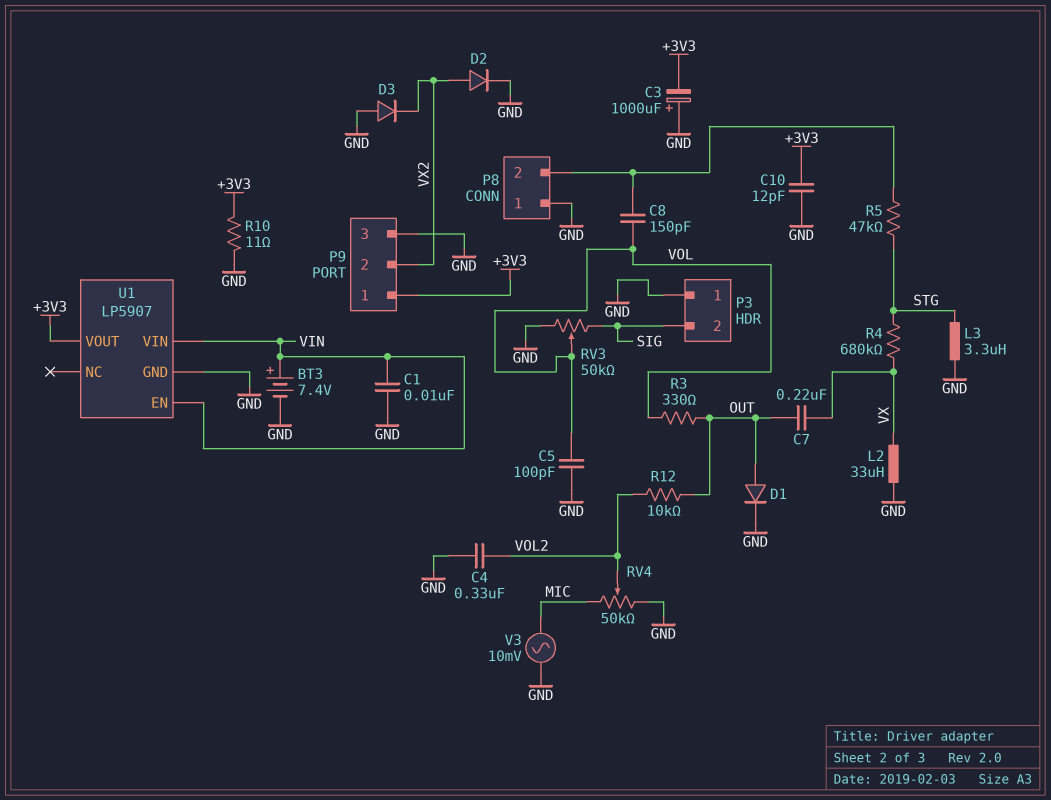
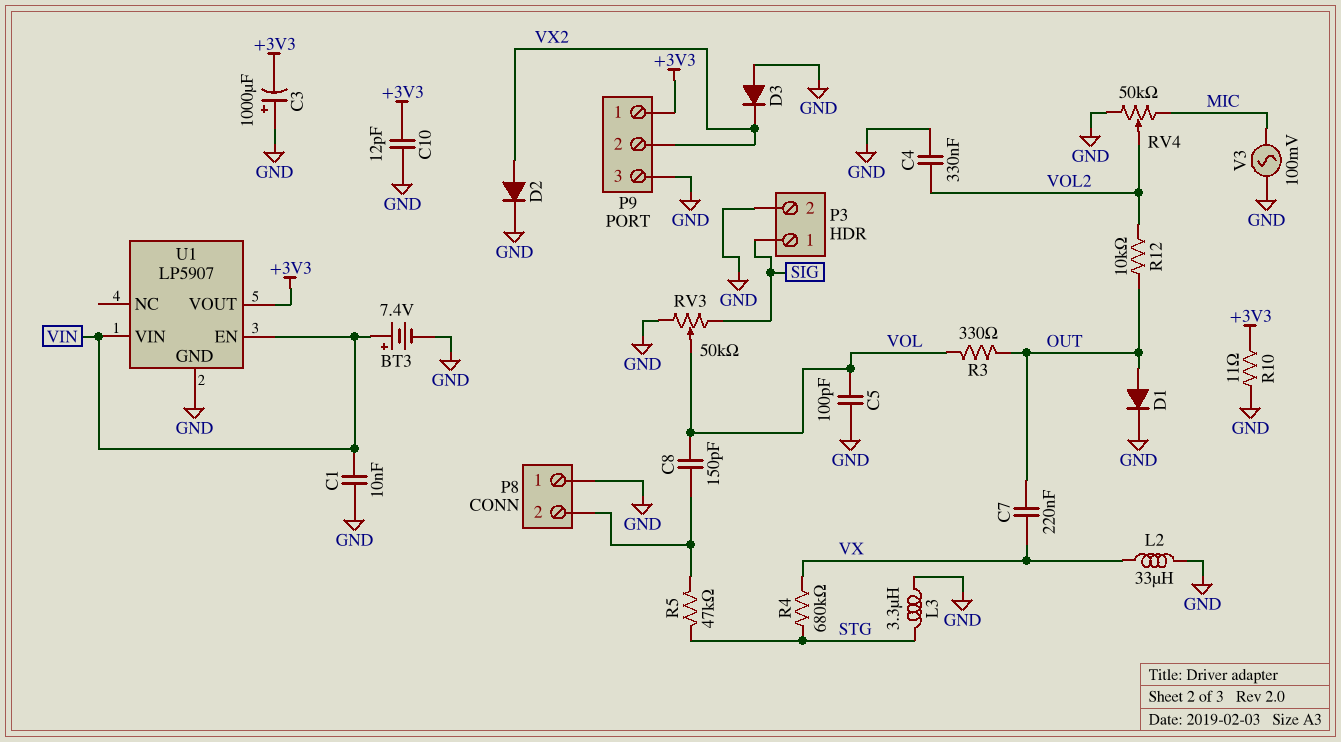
P3 pin 1: GND -> SIG
P3 pin 2: SIG -> GND
V3: AC 10mV (GND, MIC) -> AC 100mV (GND, MIC)

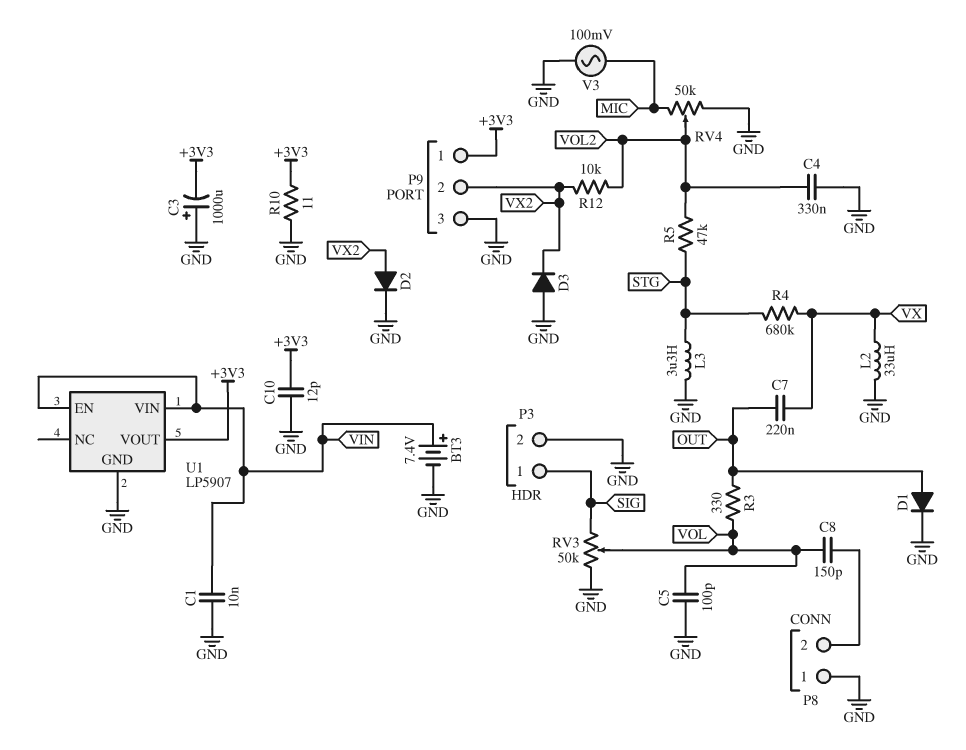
R5: 47k (P8/2, STG) -> 47k (STG, VOL2)
R12: 10k (OUT, VOL2) -> 10k (VOL2, VX2)

